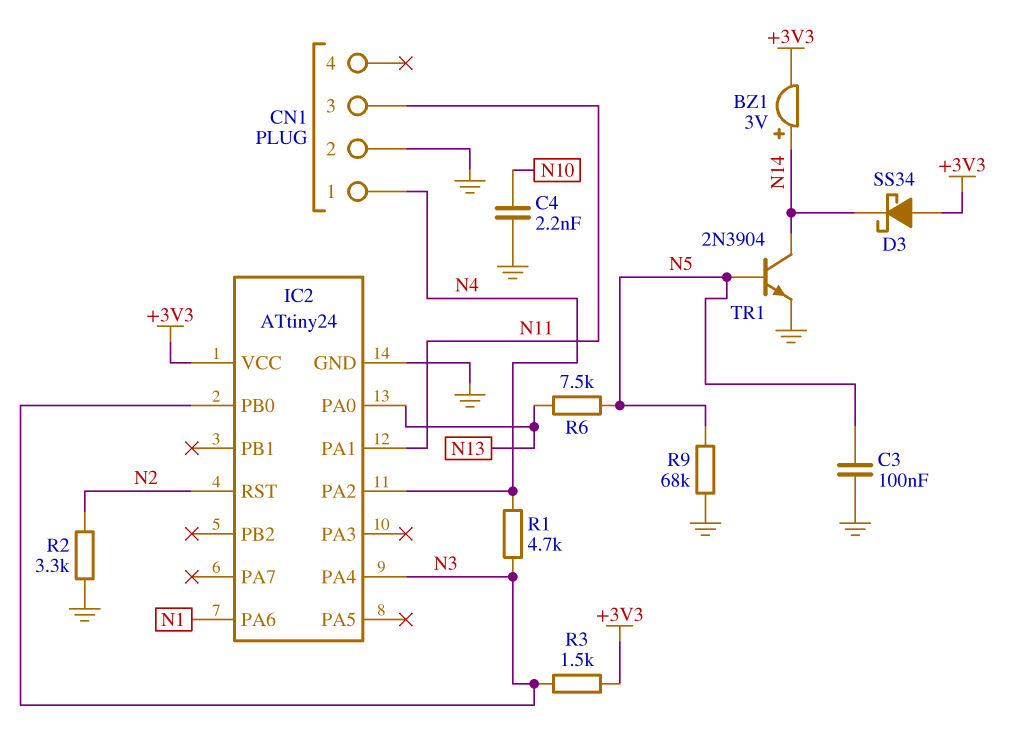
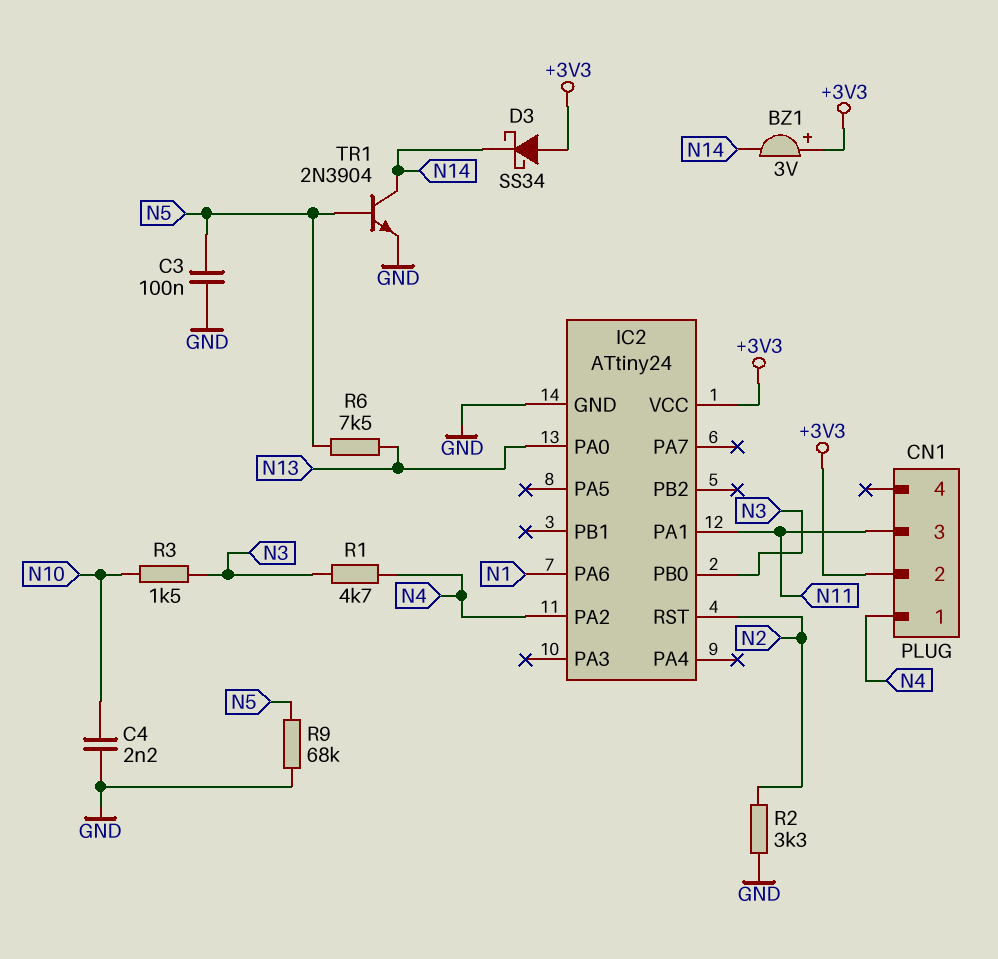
BZ1: buzzer 3V (plus N14, minus +3V3) -> buzzer 3V (plus +3V3, minus N14)
CN1 pin 2: GND -> +3V3
IC2 pin PA4: N3 -> none
R3: 1.5k (+3V3, N3) -> 1.5k (N3, N10)

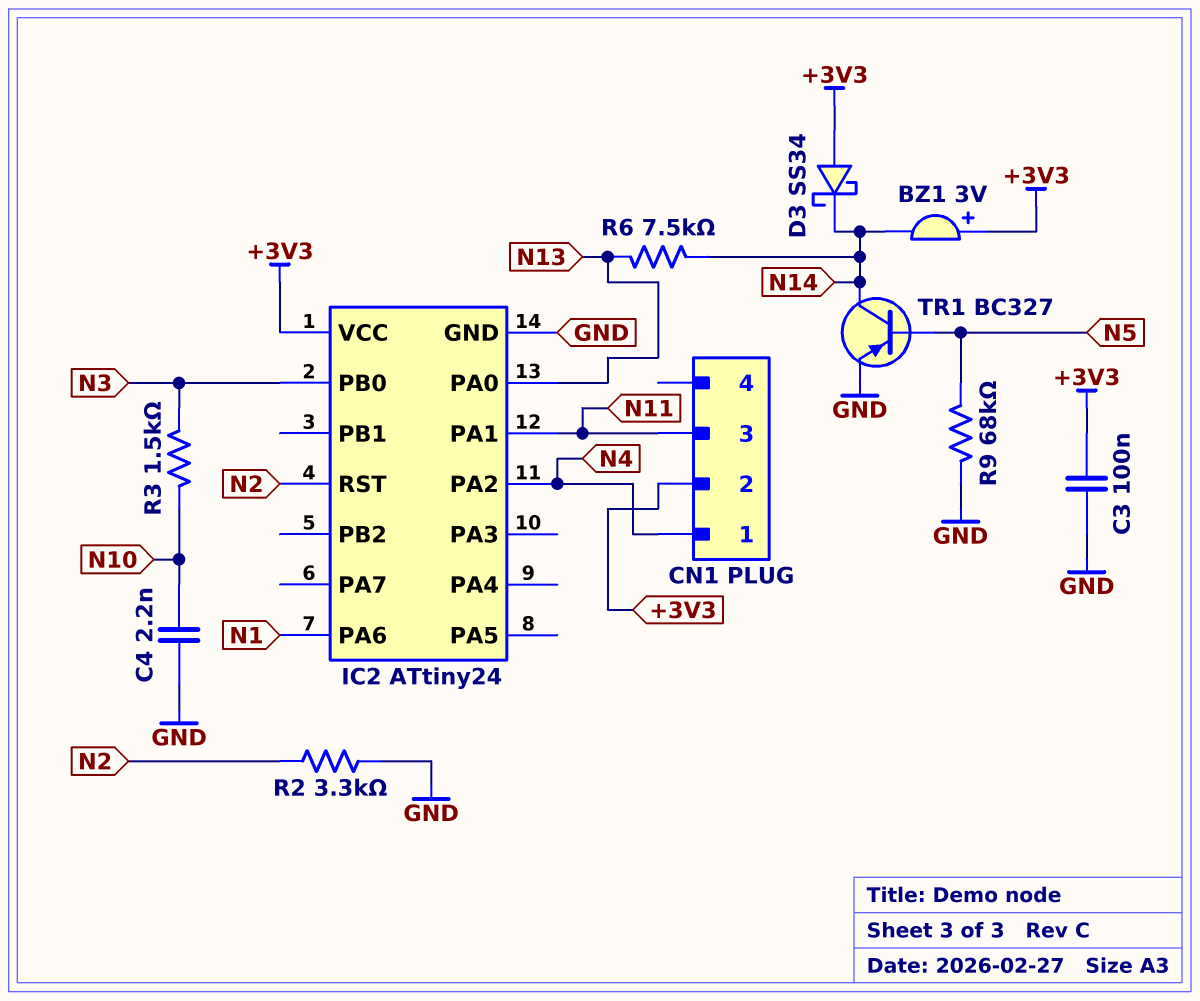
C3: 100nF (GND, N5) -> 100nF (+3V3, GND)
R1: 4.7k (N3, N4) -> none
R6: 7.5k (N5, N13) -> 7.5k (N13, N14)
TR1: NPN 2N3904 (B N5, C N14, E GND) -> PNP BC327 (B N5, C N14, E GND)

